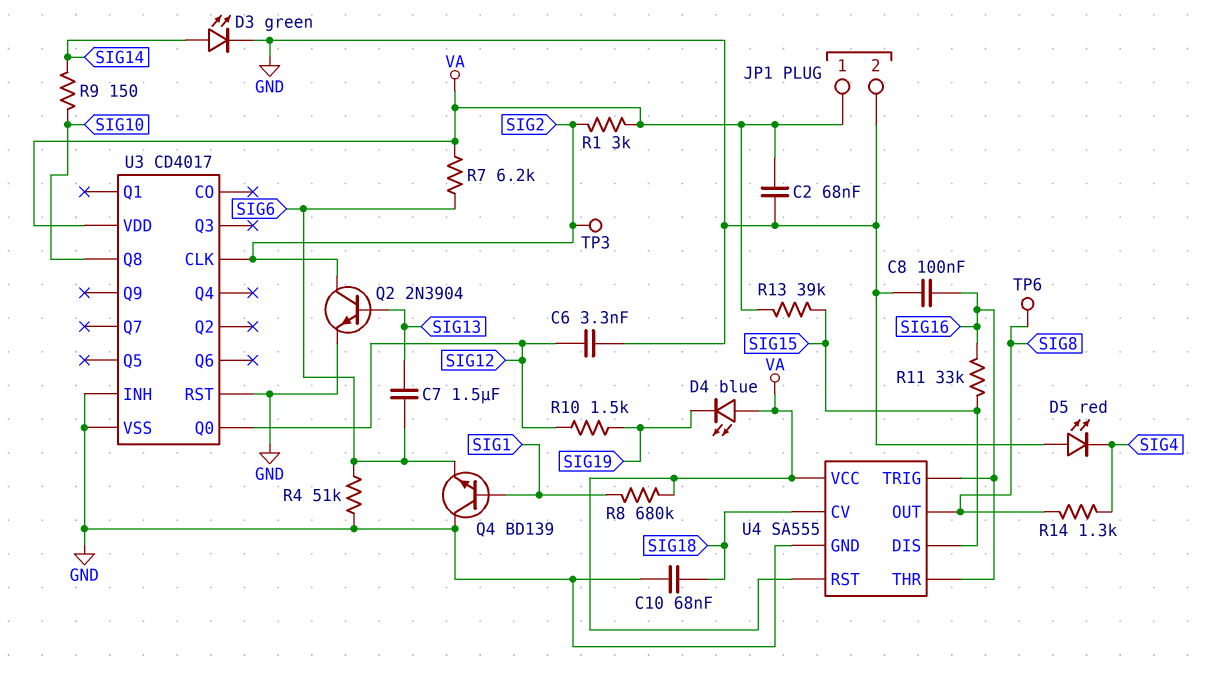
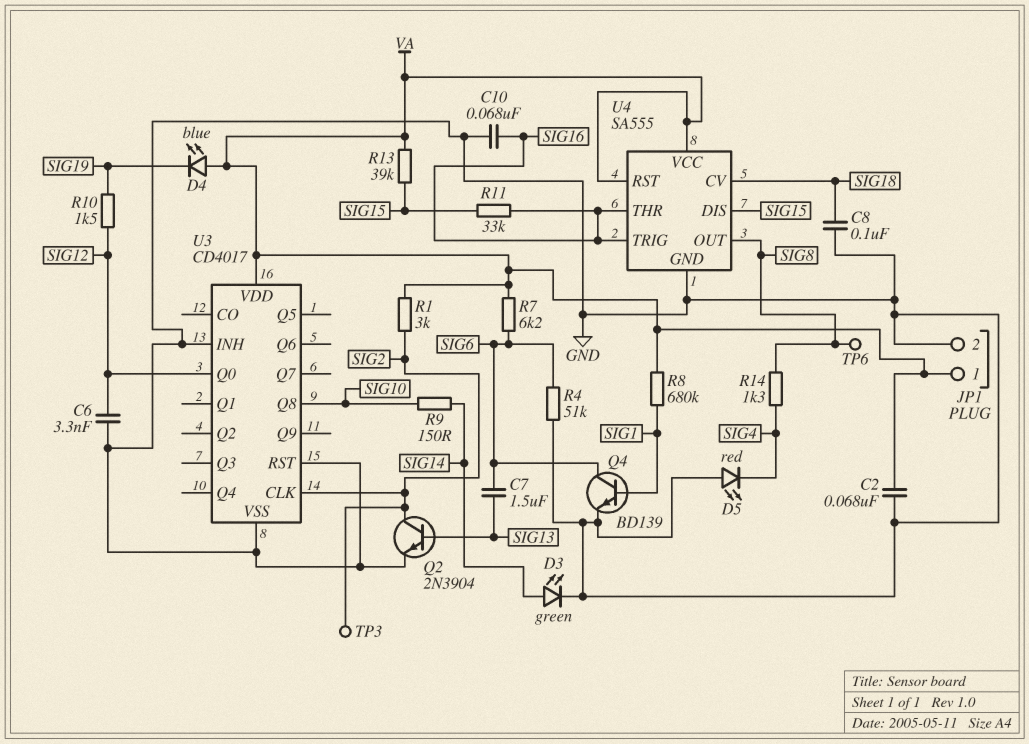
C8: 100nF (GND, SIG16) -> 100nF (GND, SIG18)
C10: 68nF (GND, SIG18) -> 68nF (GND, SIG16)
Q4: NPN BD139 (B SIG1, C GND, E SIG6) -> NPN BD139 (B SIG1, C SIG6, E GND)

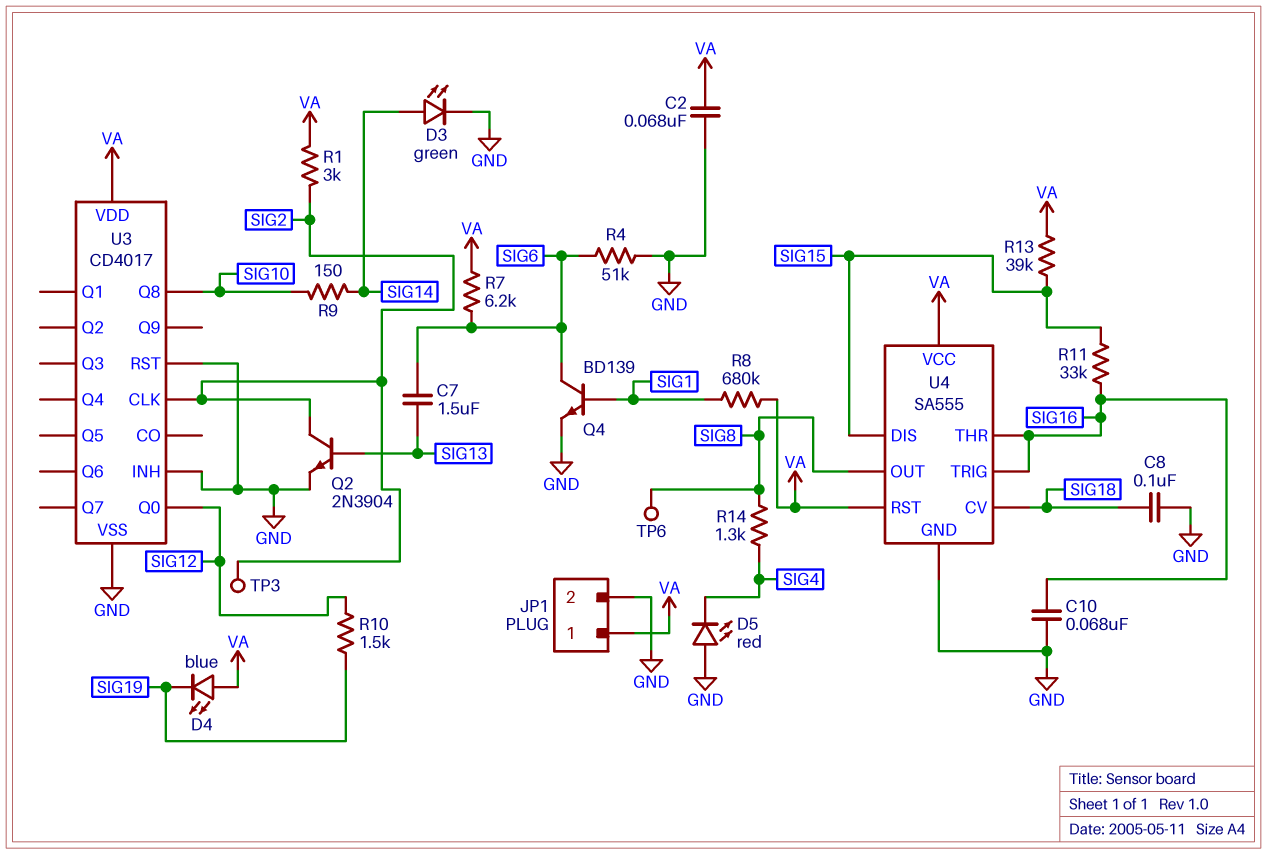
C6: 3.3nF (GND, SIG12) -> none

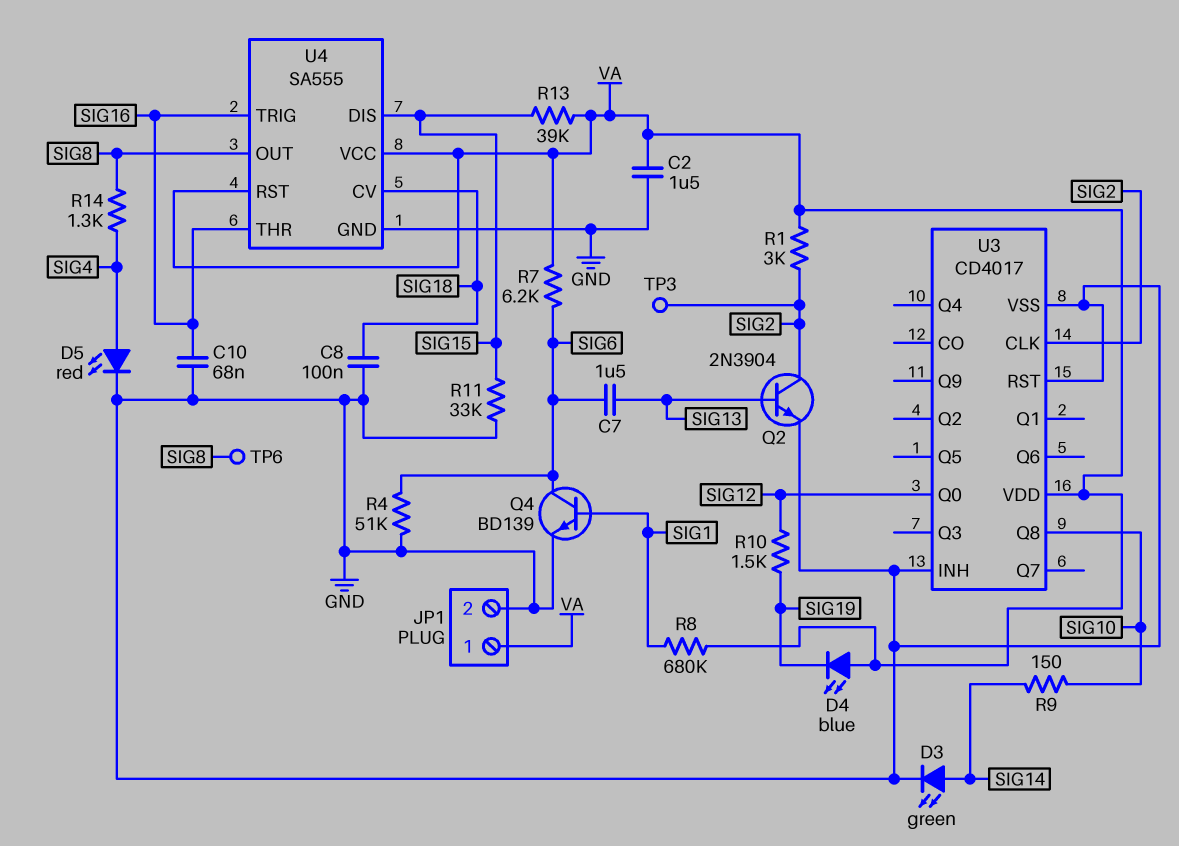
C2: 68nF (GND, VA) -> 1.5uF (GND, VA)
D5: LED red (A GND, K SIG4) -> LED red (A SIG4, K GND)
R11: 33k (SIG15, SIG16) -> 33k (GND, SIG15)

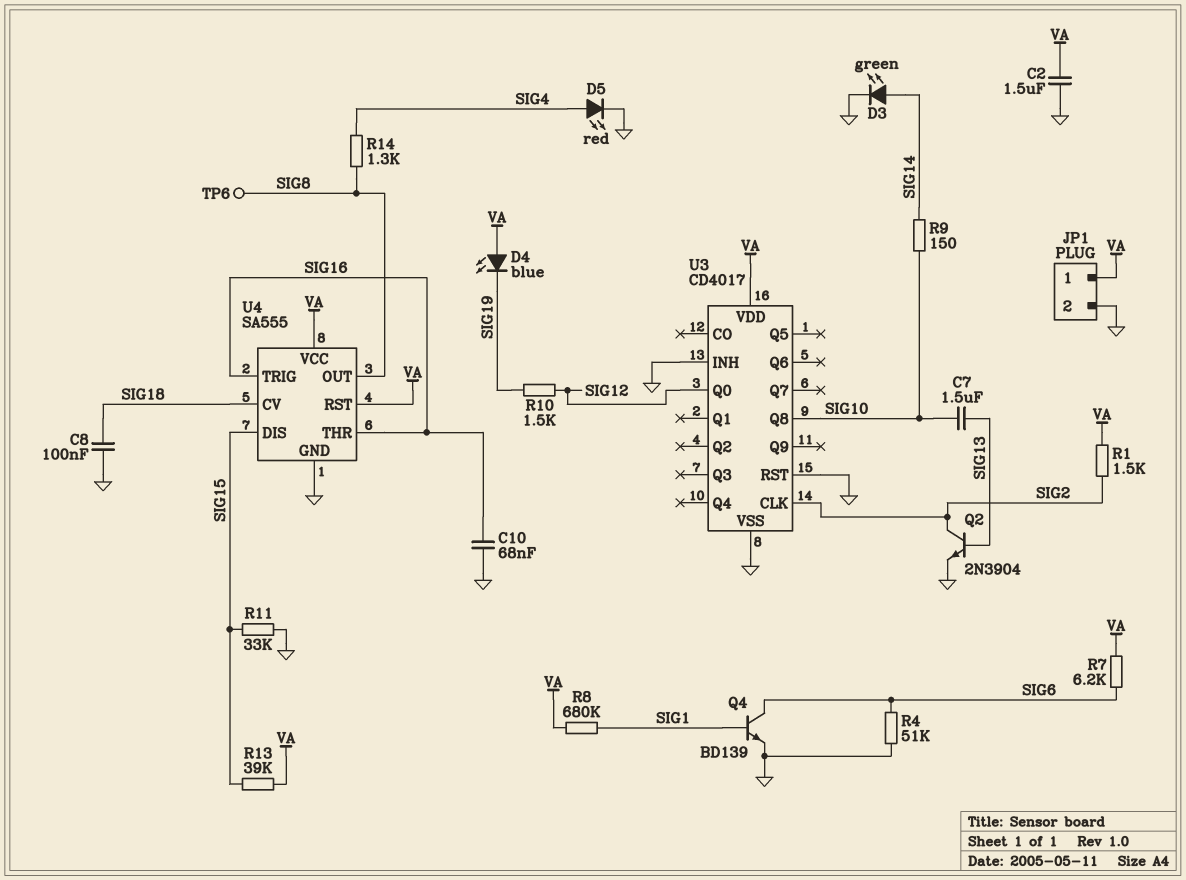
C7: 1.5uF (SIG6, SIG13) -> 1.5uF (SIG10, SIG13)
R1: 3k (SIG2, VA) -> 1.5k (SIG2, VA)
TP3: test point (SIG2) -> none

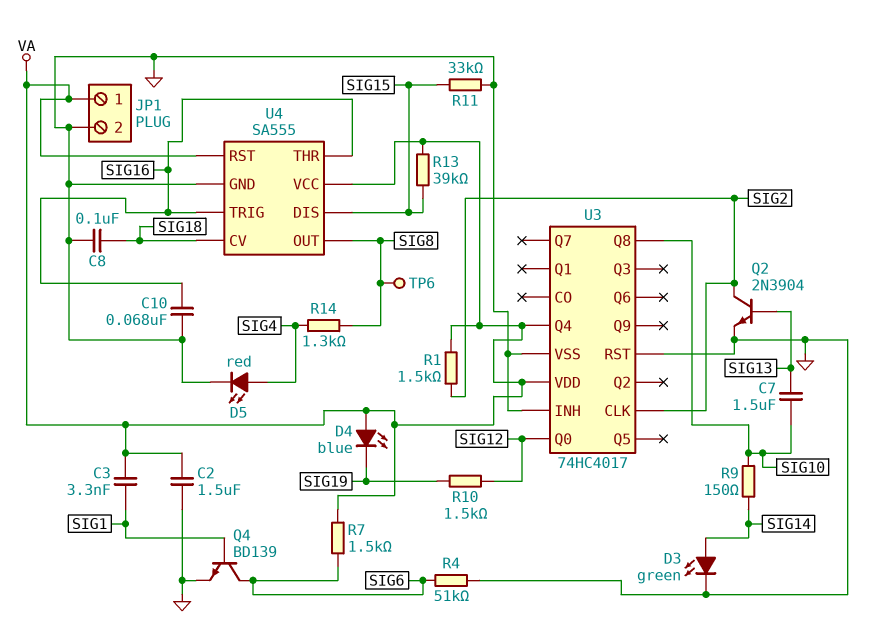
C3: none -> 3.3nF (SIG1, VA)
R7: 6.2k (SIG6, VA) -> 1.5k (SIG6, VA)
R8: 680k (SIG1, VA) -> none
U3: CD4017 -> 74HC4017
U3 pin Q4: none -> VA

